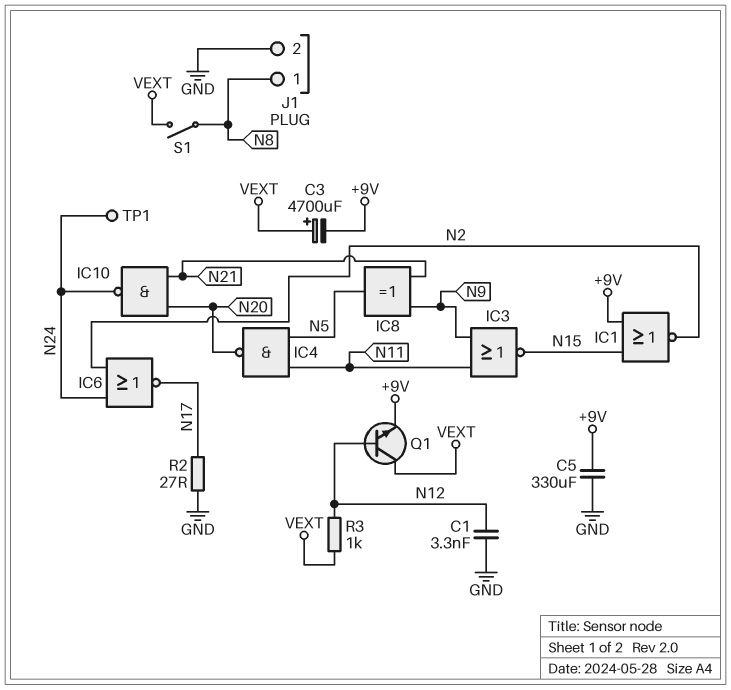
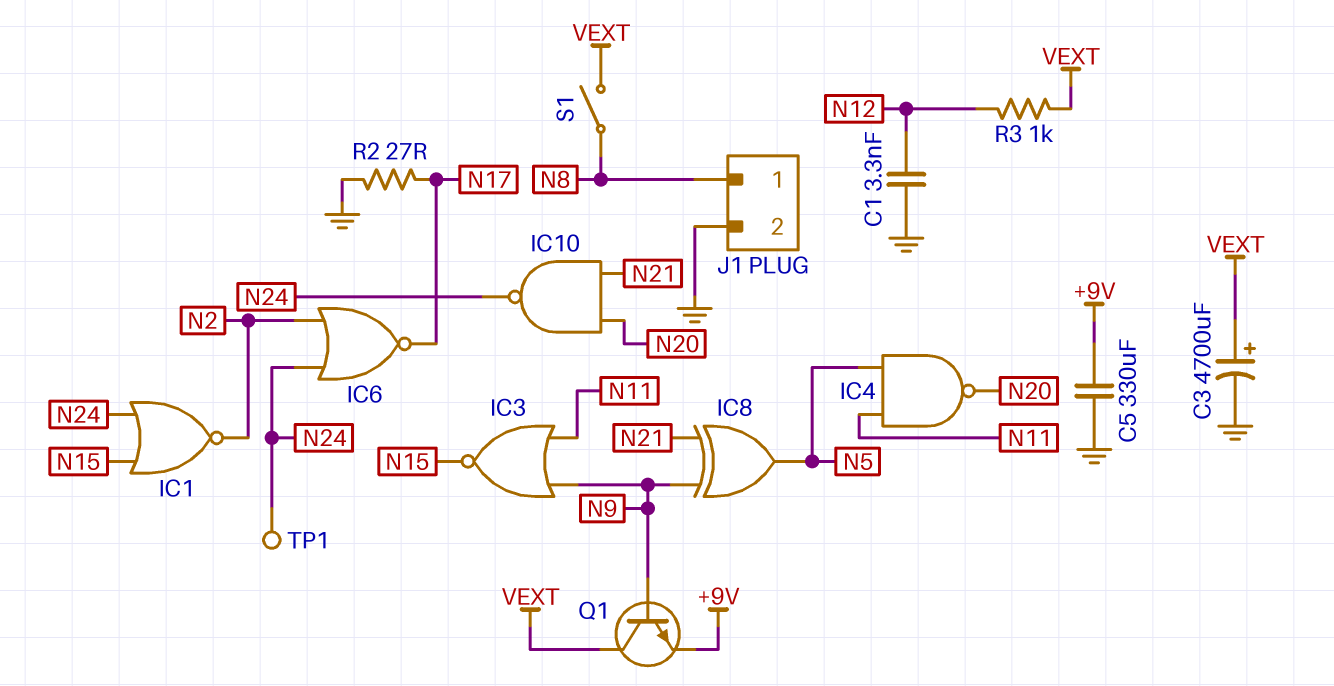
C3: 4700uF (plus VEXT, minus +9V) -> 4700uF (plus VEXT, minus GND)
IC1: NOR (in +9V, in N15, out N2) -> NOR (in N15, in N24, out N2)
Q1: NPN (B N12, C VEXT, E +9V) -> NPN (B N9, C VEXT, E +9V)

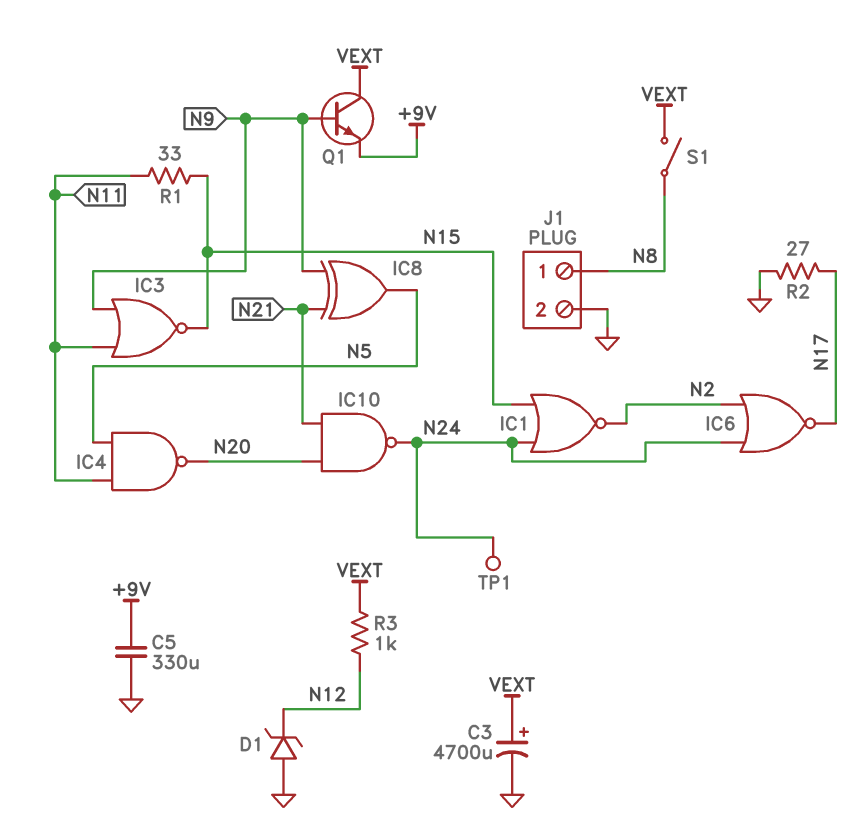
C1: 3.3nF (GND, N12) -> none
D1: none -> zener (A GND, K N12)
R1: none -> 33 (N11, N15)

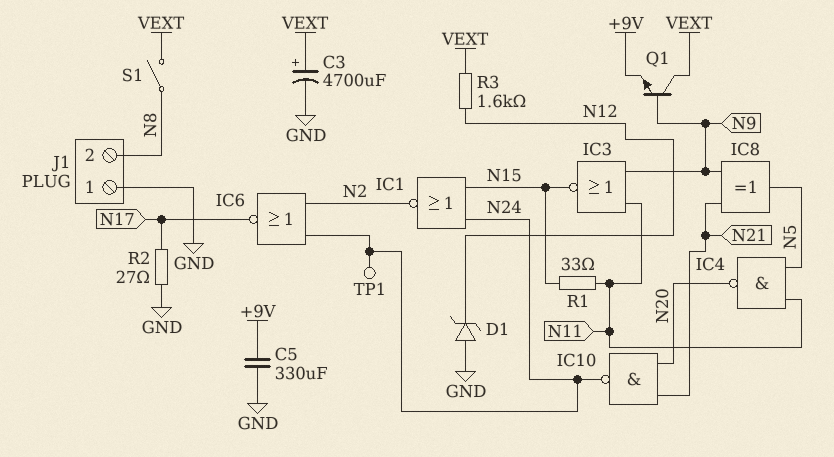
J1 pin 1: N8 -> GND
J1 pin 2: GND -> N8
R3: 1k (N12, VEXT) -> 1.6k (N12, VEXT)

